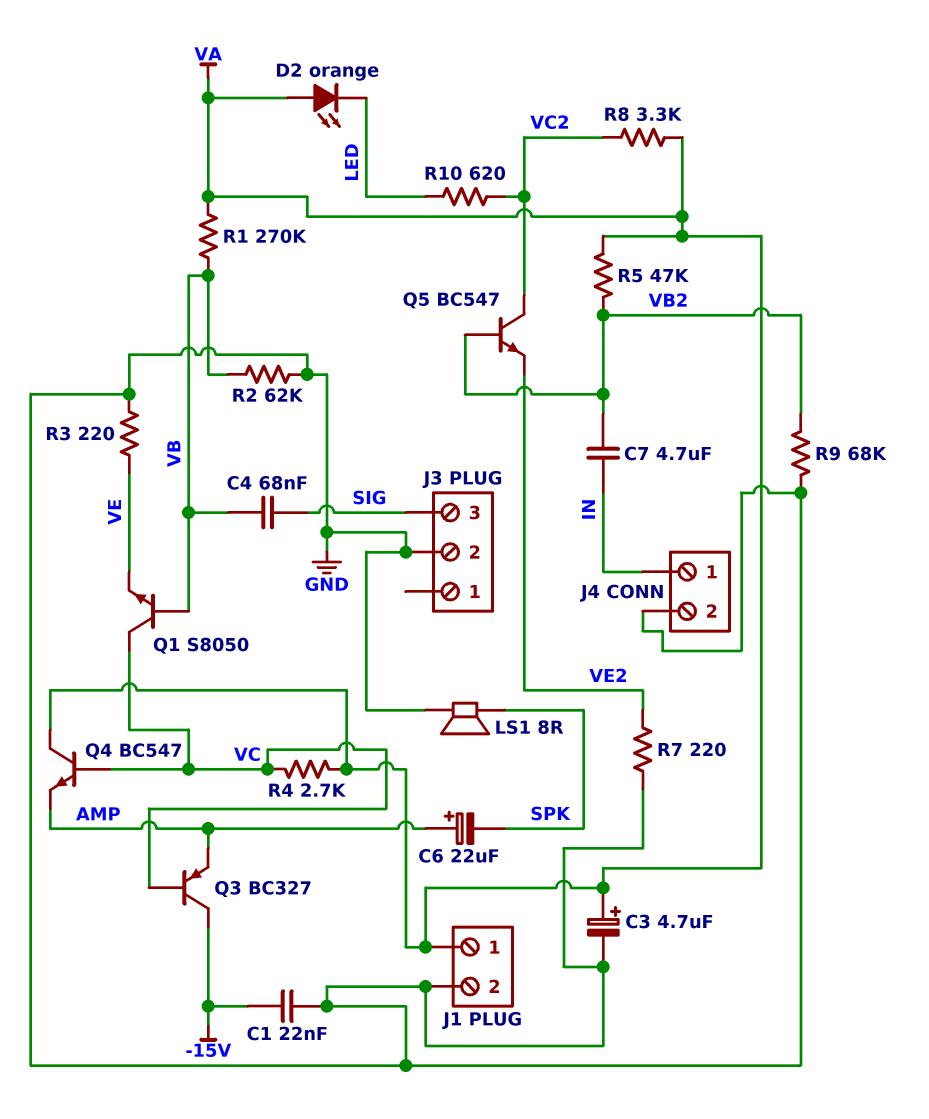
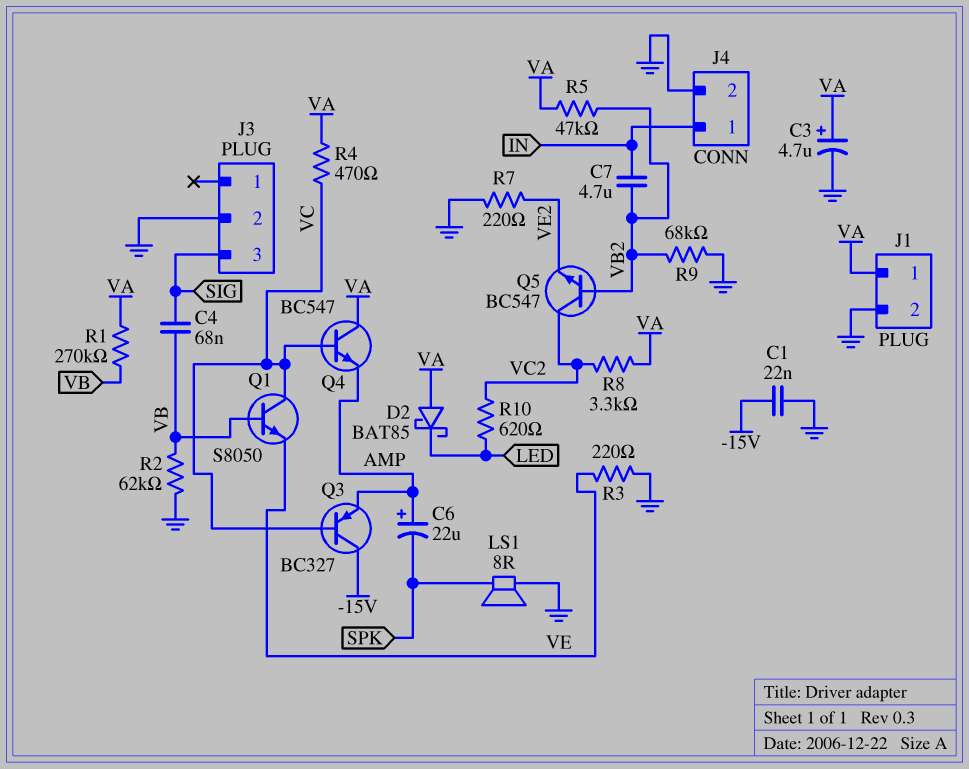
D2: LED orange (A VA, K LED) -> schottky BAT85 (A VA, K LED)
R4: 2.7k (VA, VC) -> 470 (VA, VC)

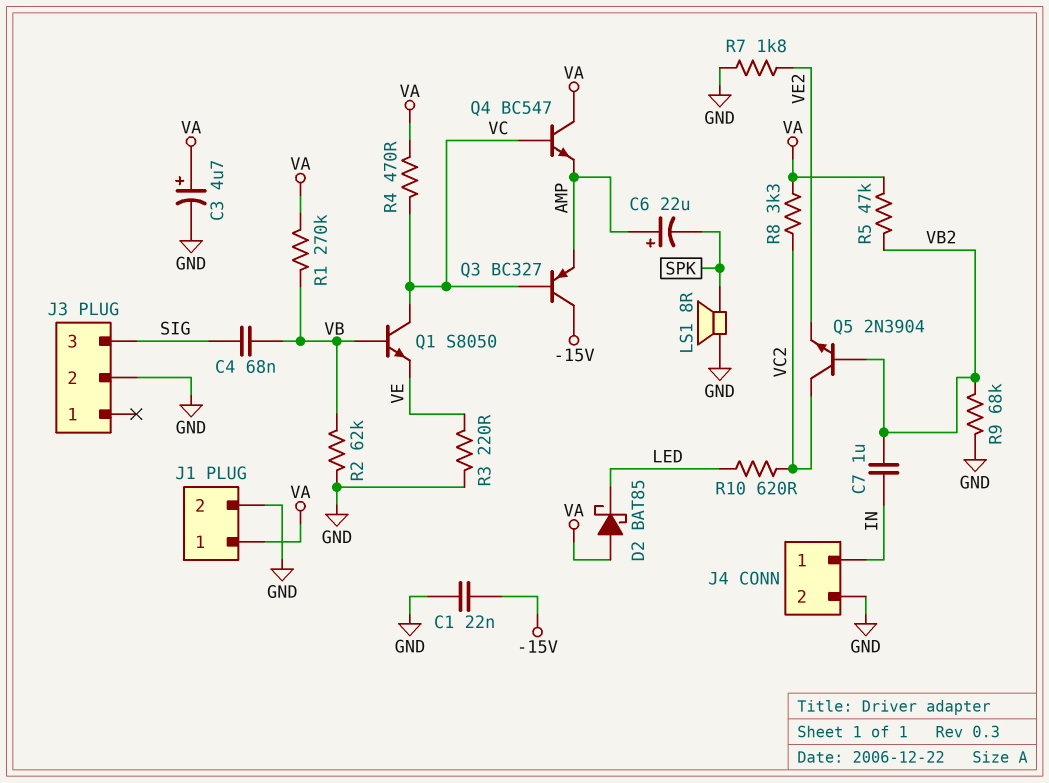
C7: 4.7uF (IN, VB2) -> 1uF (IN, VB2)
Q5: NPN BC547 (B VB2, C VC2, E VE2) -> NPN 2N3904 (B VB2, C VC2, E VE2)
R7: 220 (GND, VE2) -> 1.8k (GND, VE2)

